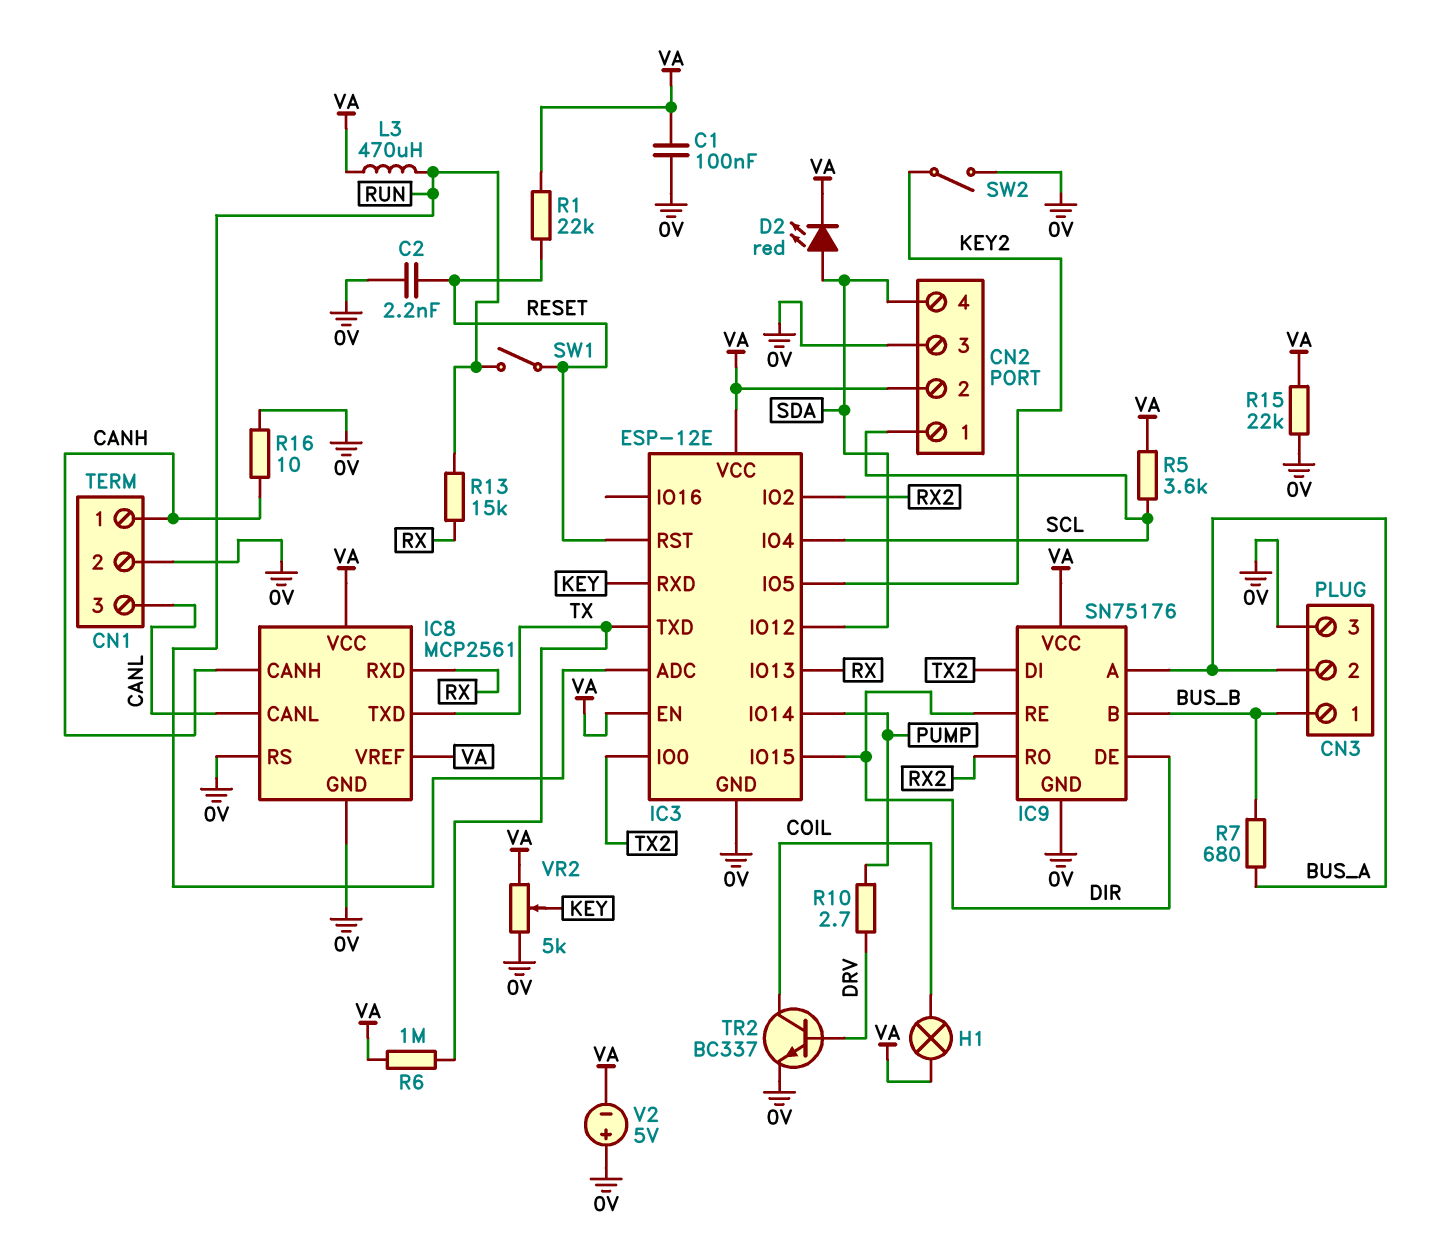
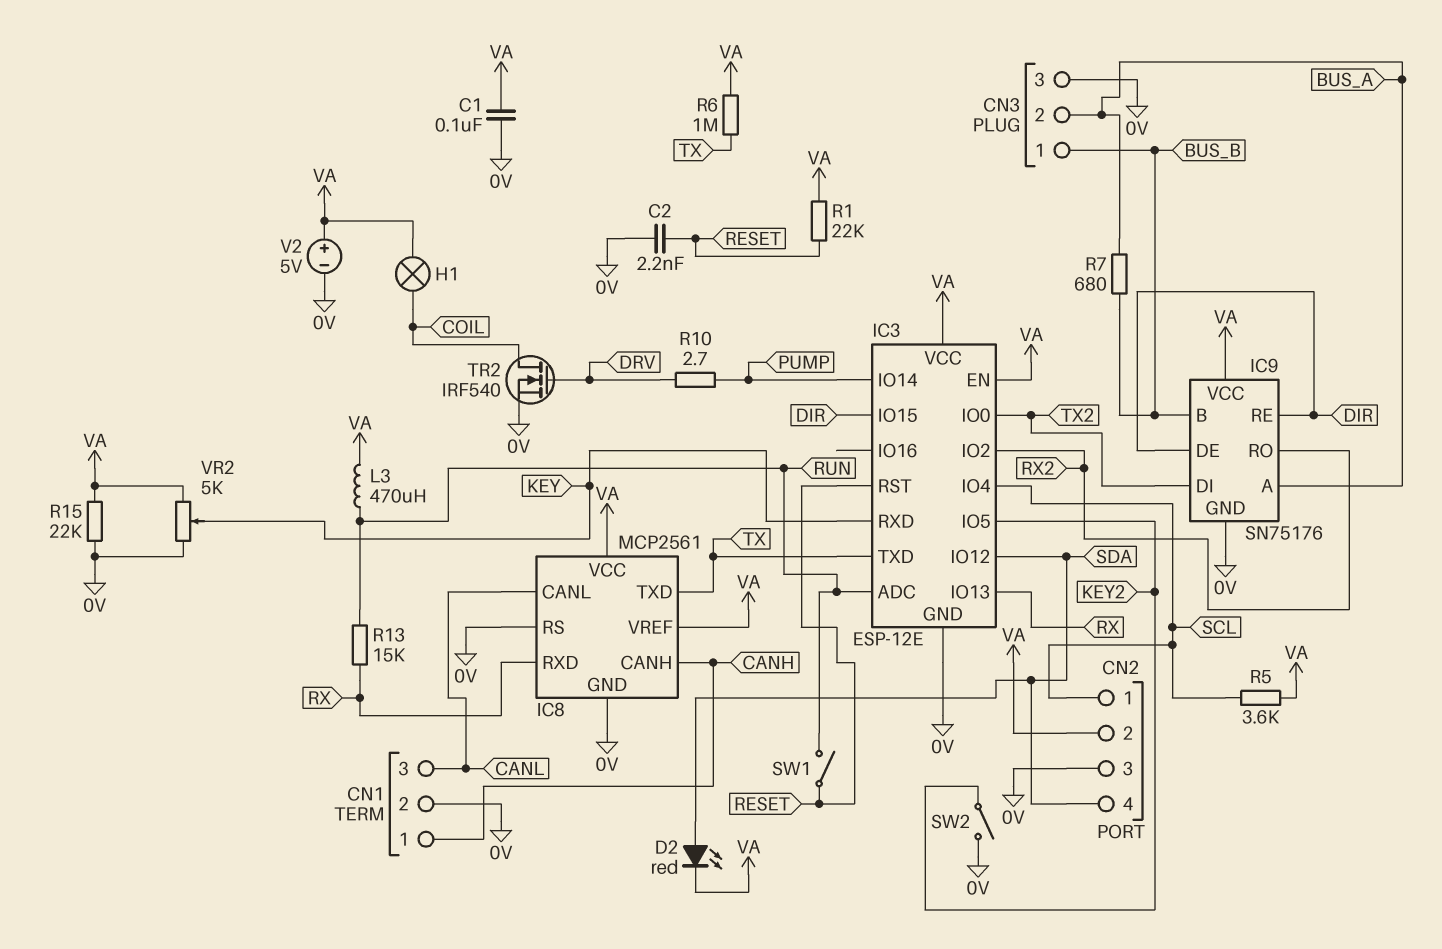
R16: 10 (0V, CANH) -> none
TR2: NPN BC337 (B DRV, C COIL, E 0V) -> NMOS IRF540 (G DRV, D COIL, S 0V)
V2: 5V (plus 0V, minus VA) -> 5V (plus VA, minus 0V)

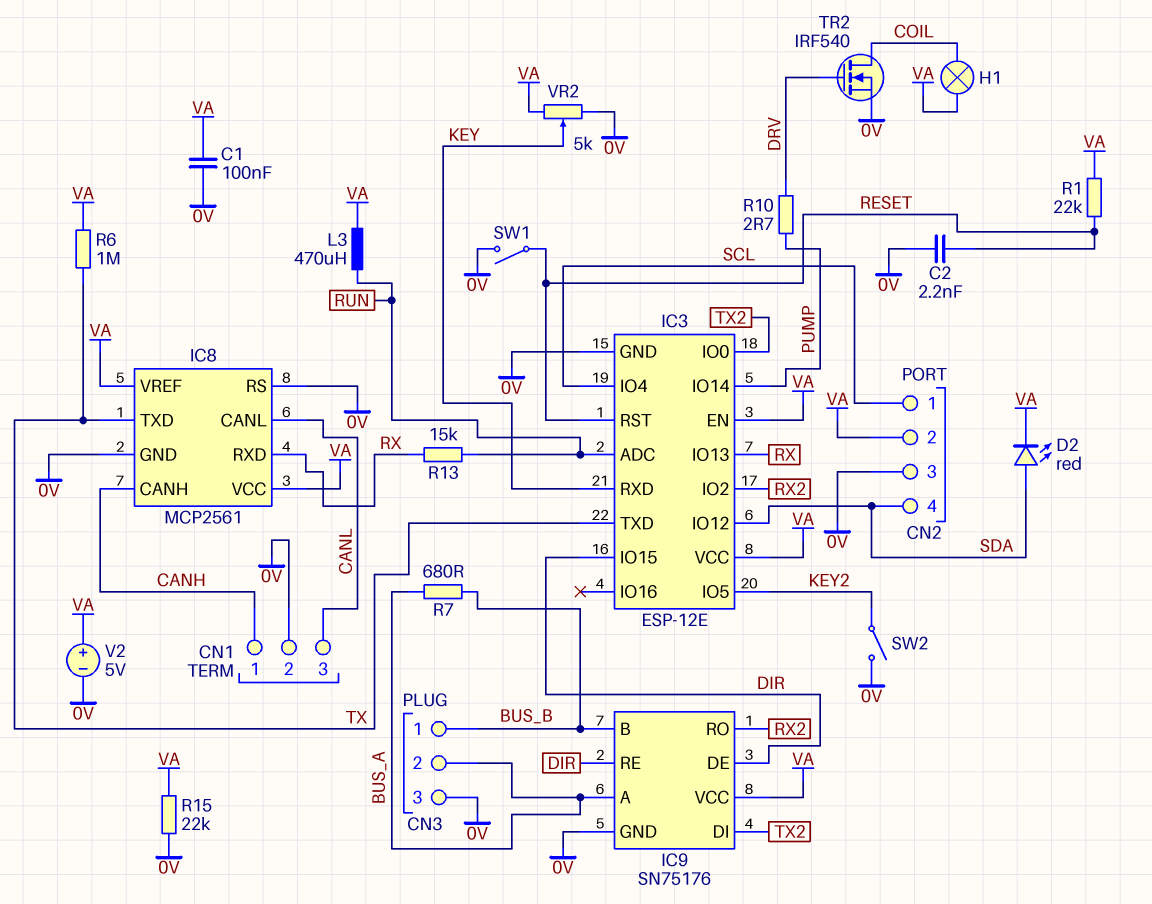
R5: 3.6k (SCL, VA) -> none
SW1: switch (RESET, RUN) -> switch (0V, RESET)

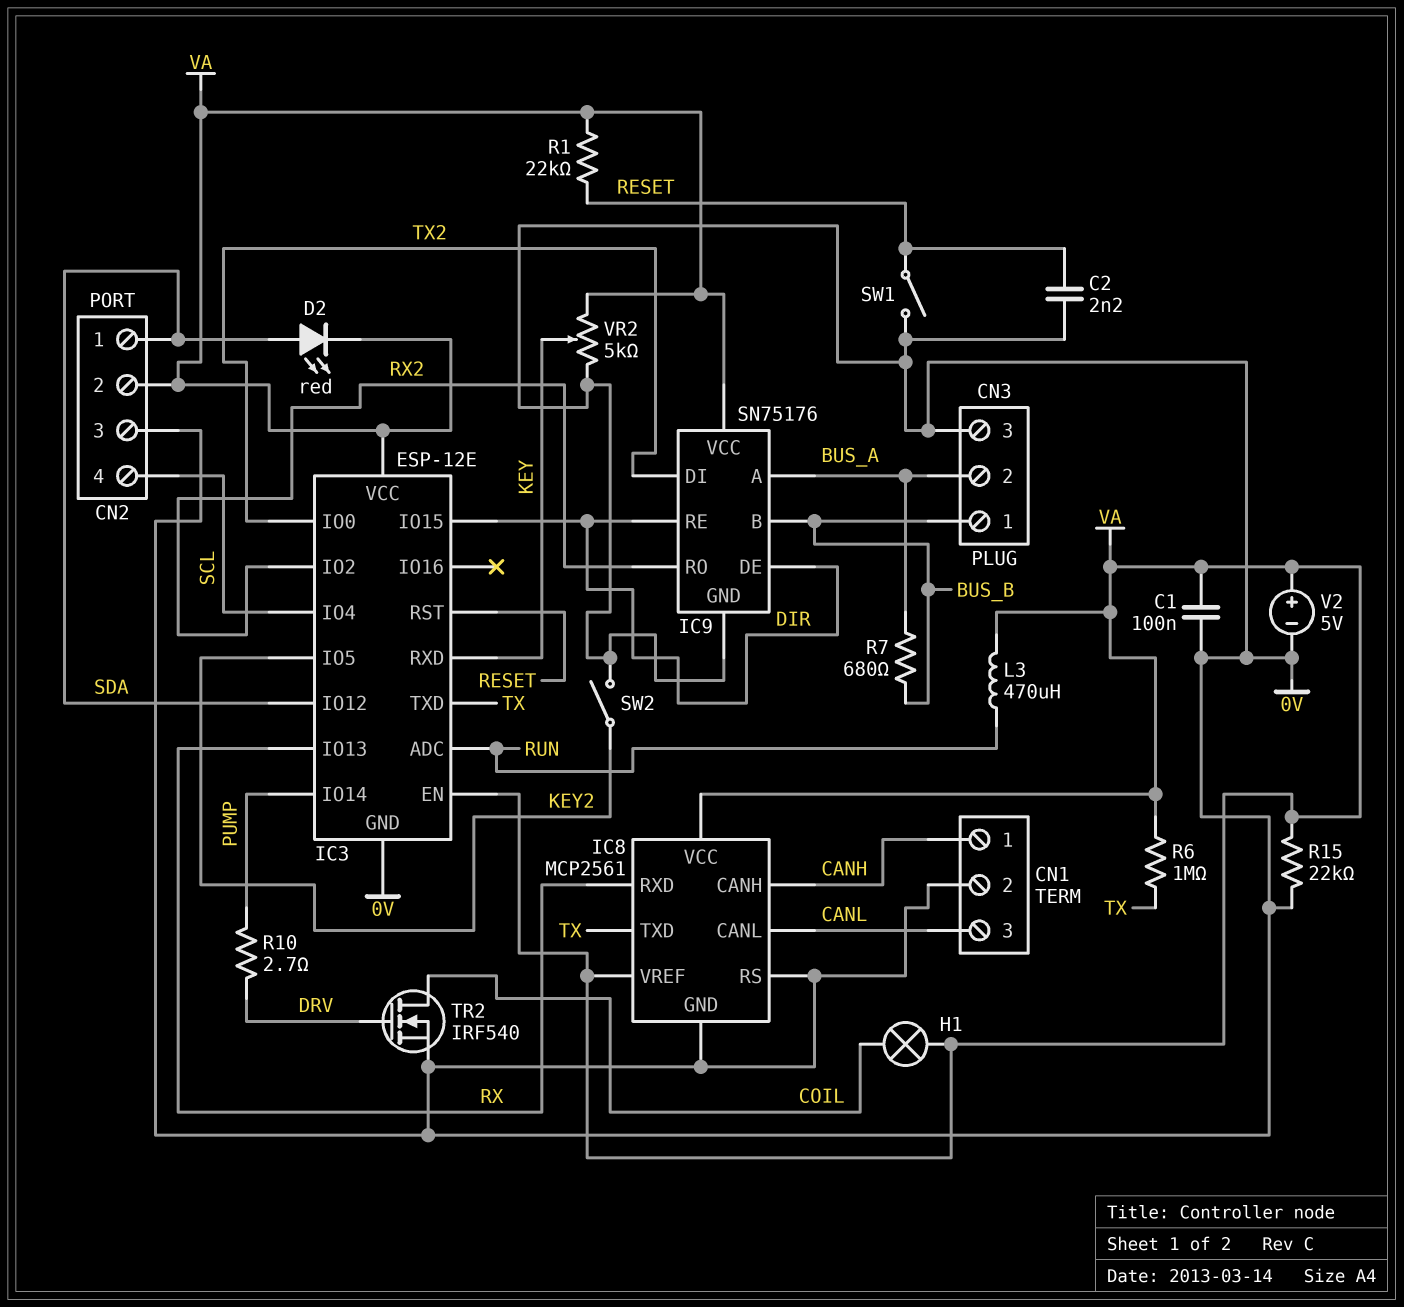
CN2 pin 1: SCL -> SDA
CN2 pin 4: SDA -> SCL
R13: 15k (RUN, RX) -> none

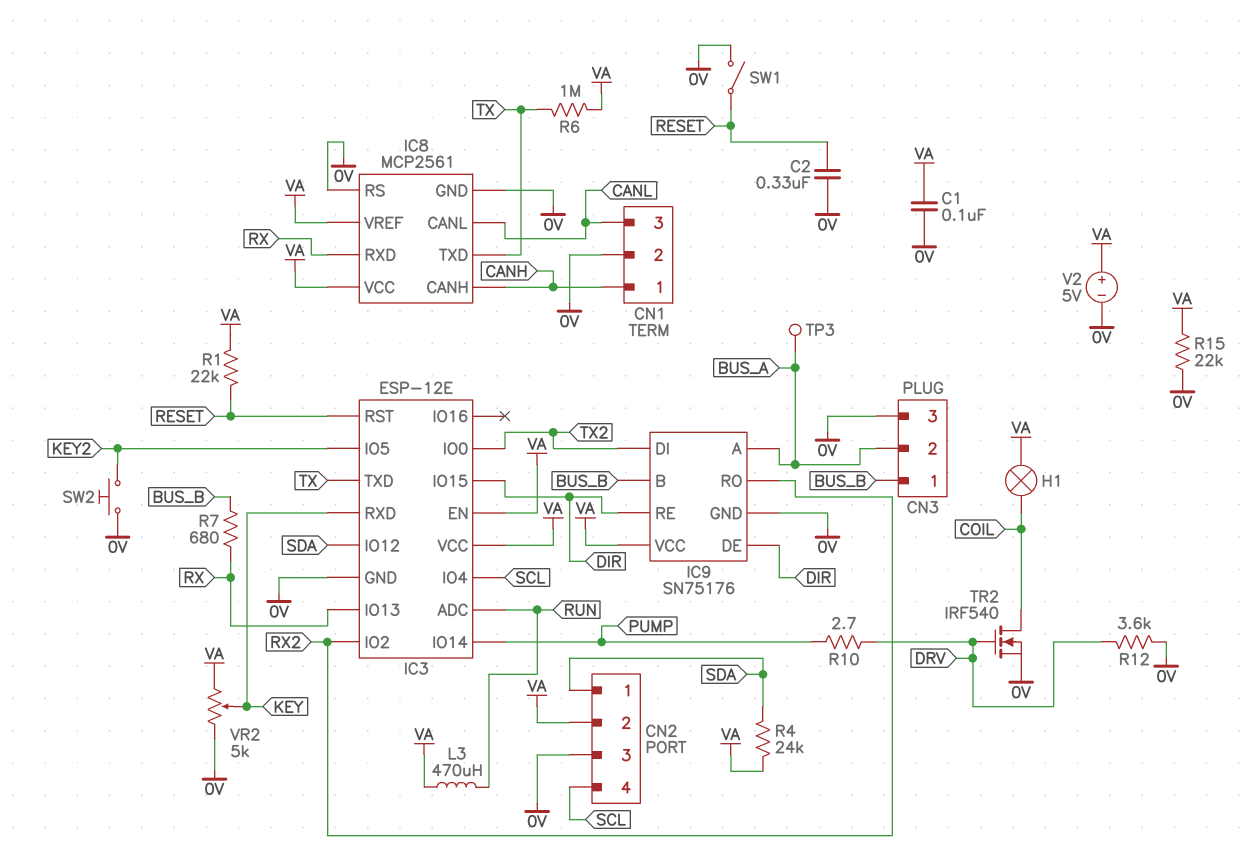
C2: 2.2nF (0V, RESET) -> 330nF (0V, RESET)
D2: LED red (A SDA, K VA) -> none
R4: none -> 24k (SDA, VA)
R7: 680 (BUS_A, BUS_B) -> 680 (BUS_B, RX)
R12: none -> 3.6k (0V, DRV)
SW2: switch (0V, KEY2) -> button (0V, KEY2)
TP3: none -> test point (BUS_A)

